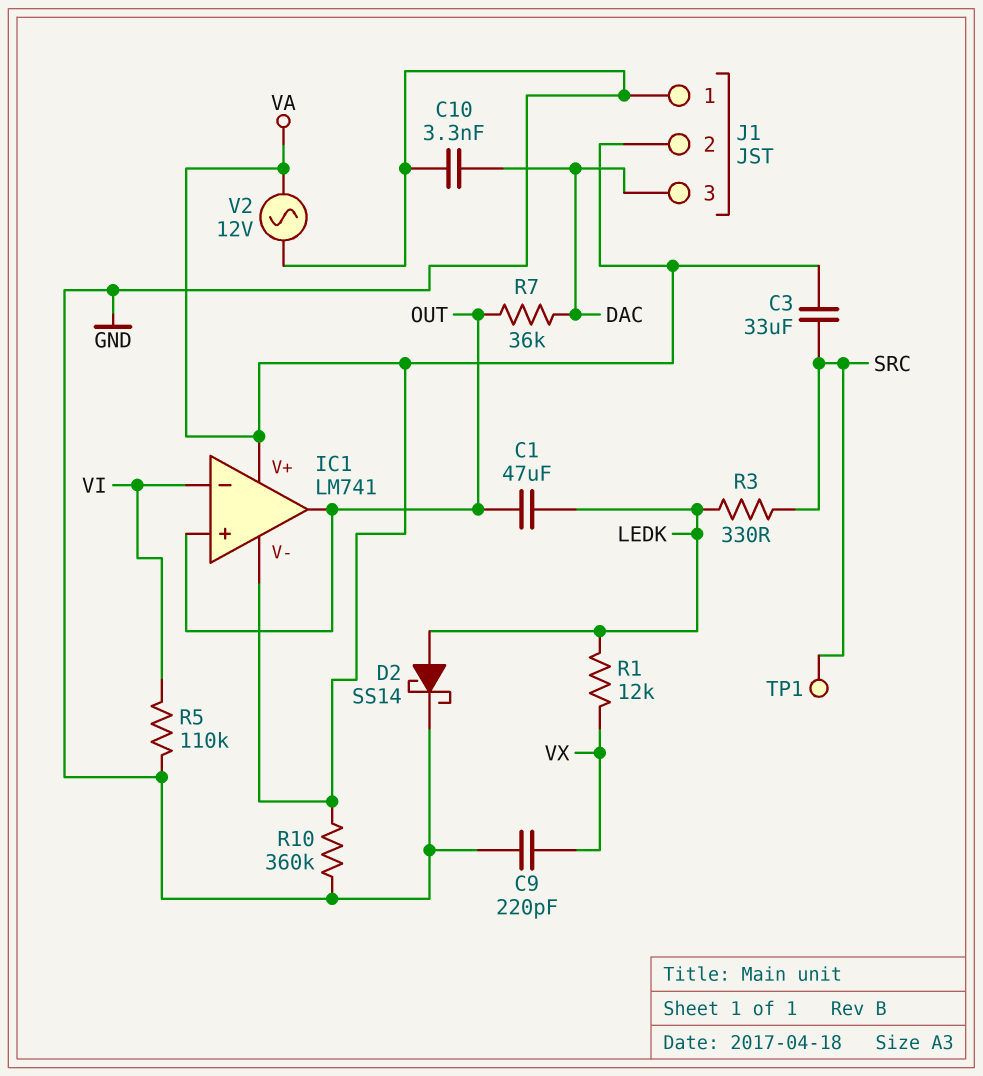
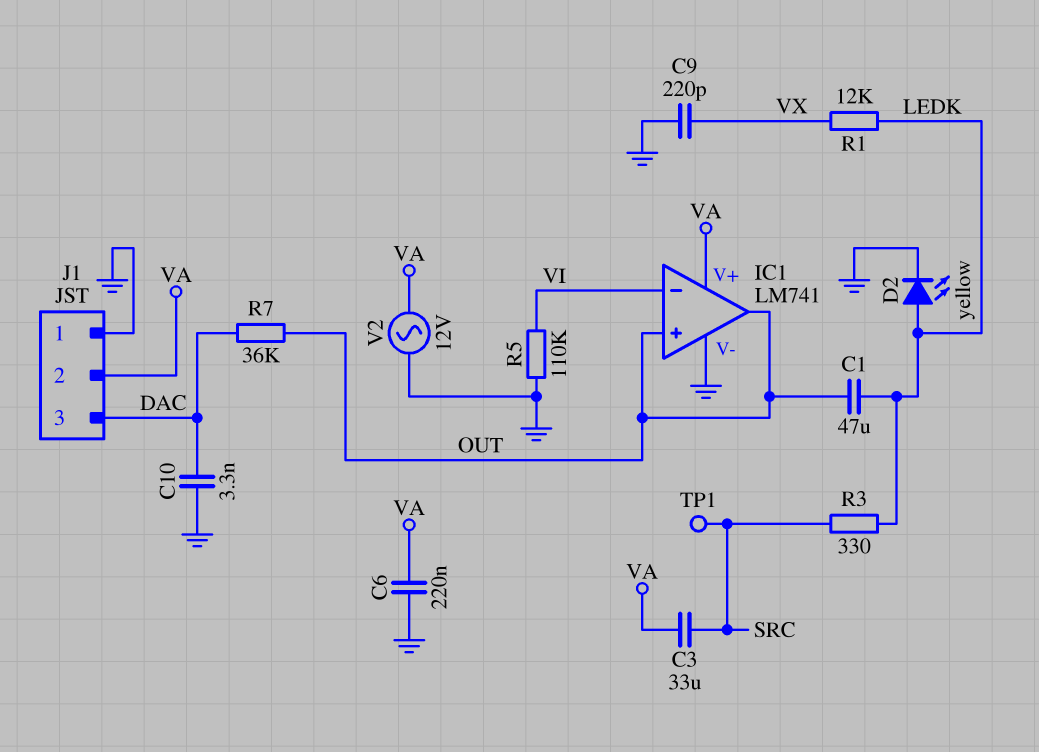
C6: none -> 220nF (GND, VA)
D2: schottky SS14 (A LEDK, K GND) -> LED yellow (A LEDK, K GND)
IC1 pin V-: VA -> GND
R10: 360k (GND, VA) -> none

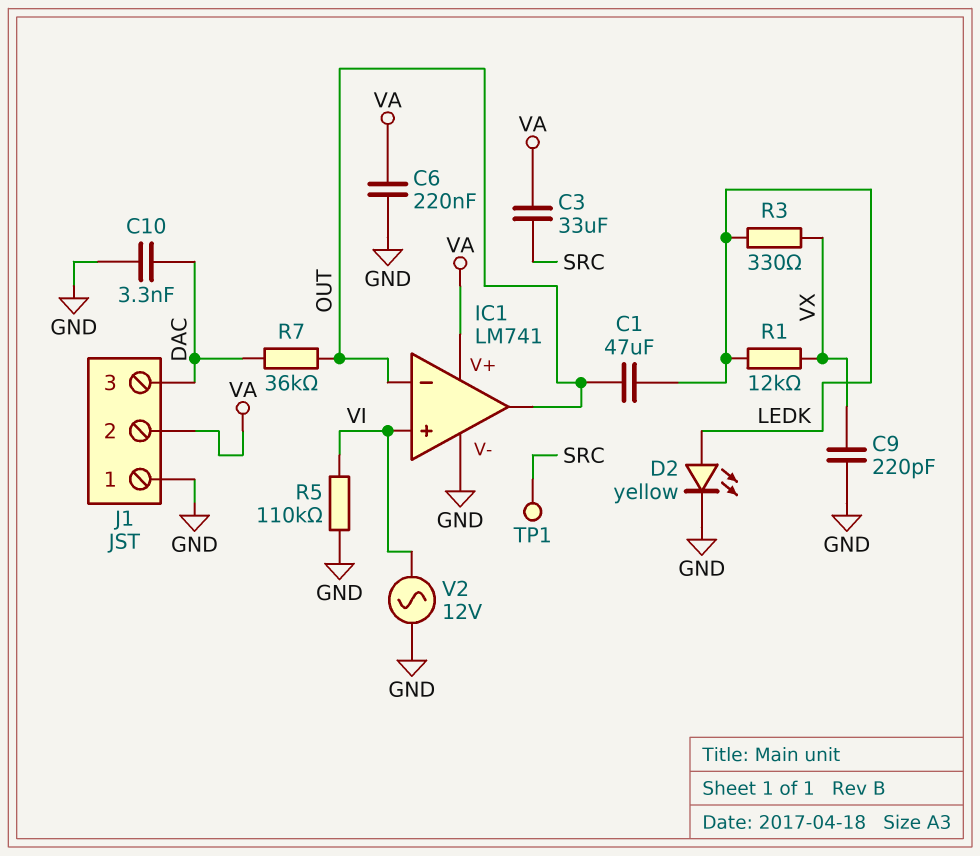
IC1 pin in+: OUT -> VI
IC1 pin in-: VI -> OUT
R3: 330 (LEDK, SRC) -> 330 (LEDK, VX)
V2: AC 12V (GND, VA) -> AC 12V (GND, VI)

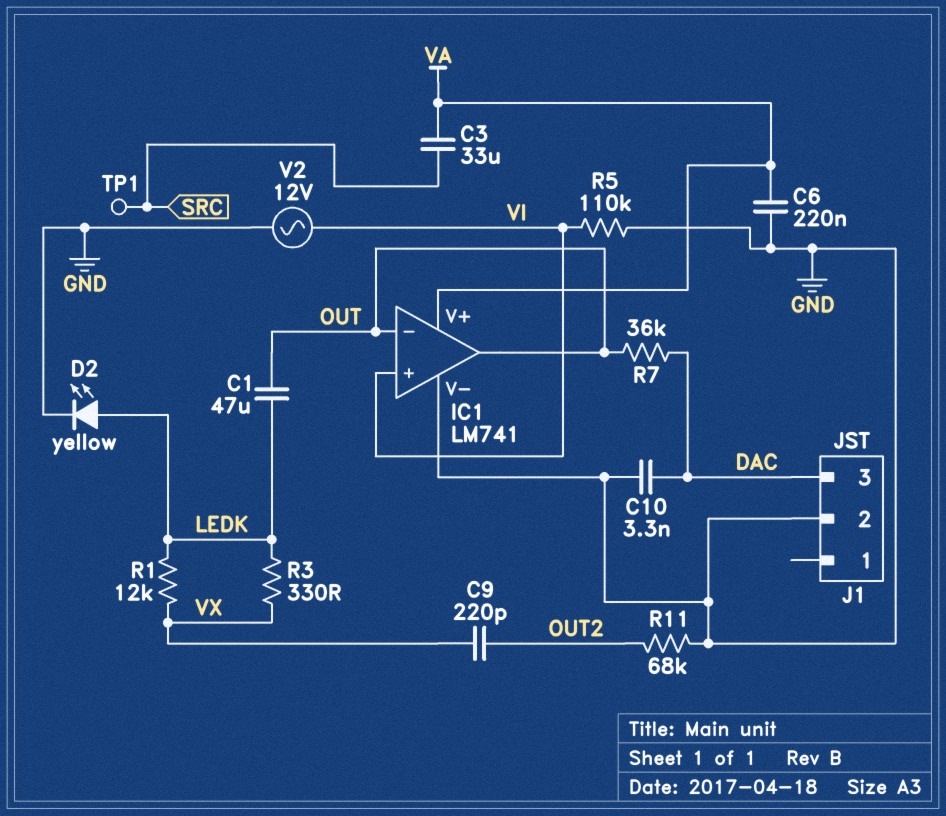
C9: 220pF (GND, VX) -> 220pF (OUT2, VX)
J1 pin 1: GND -> none
J1 pin 2: VA -> GND
R11: none -> 68k (GND, OUT2)

